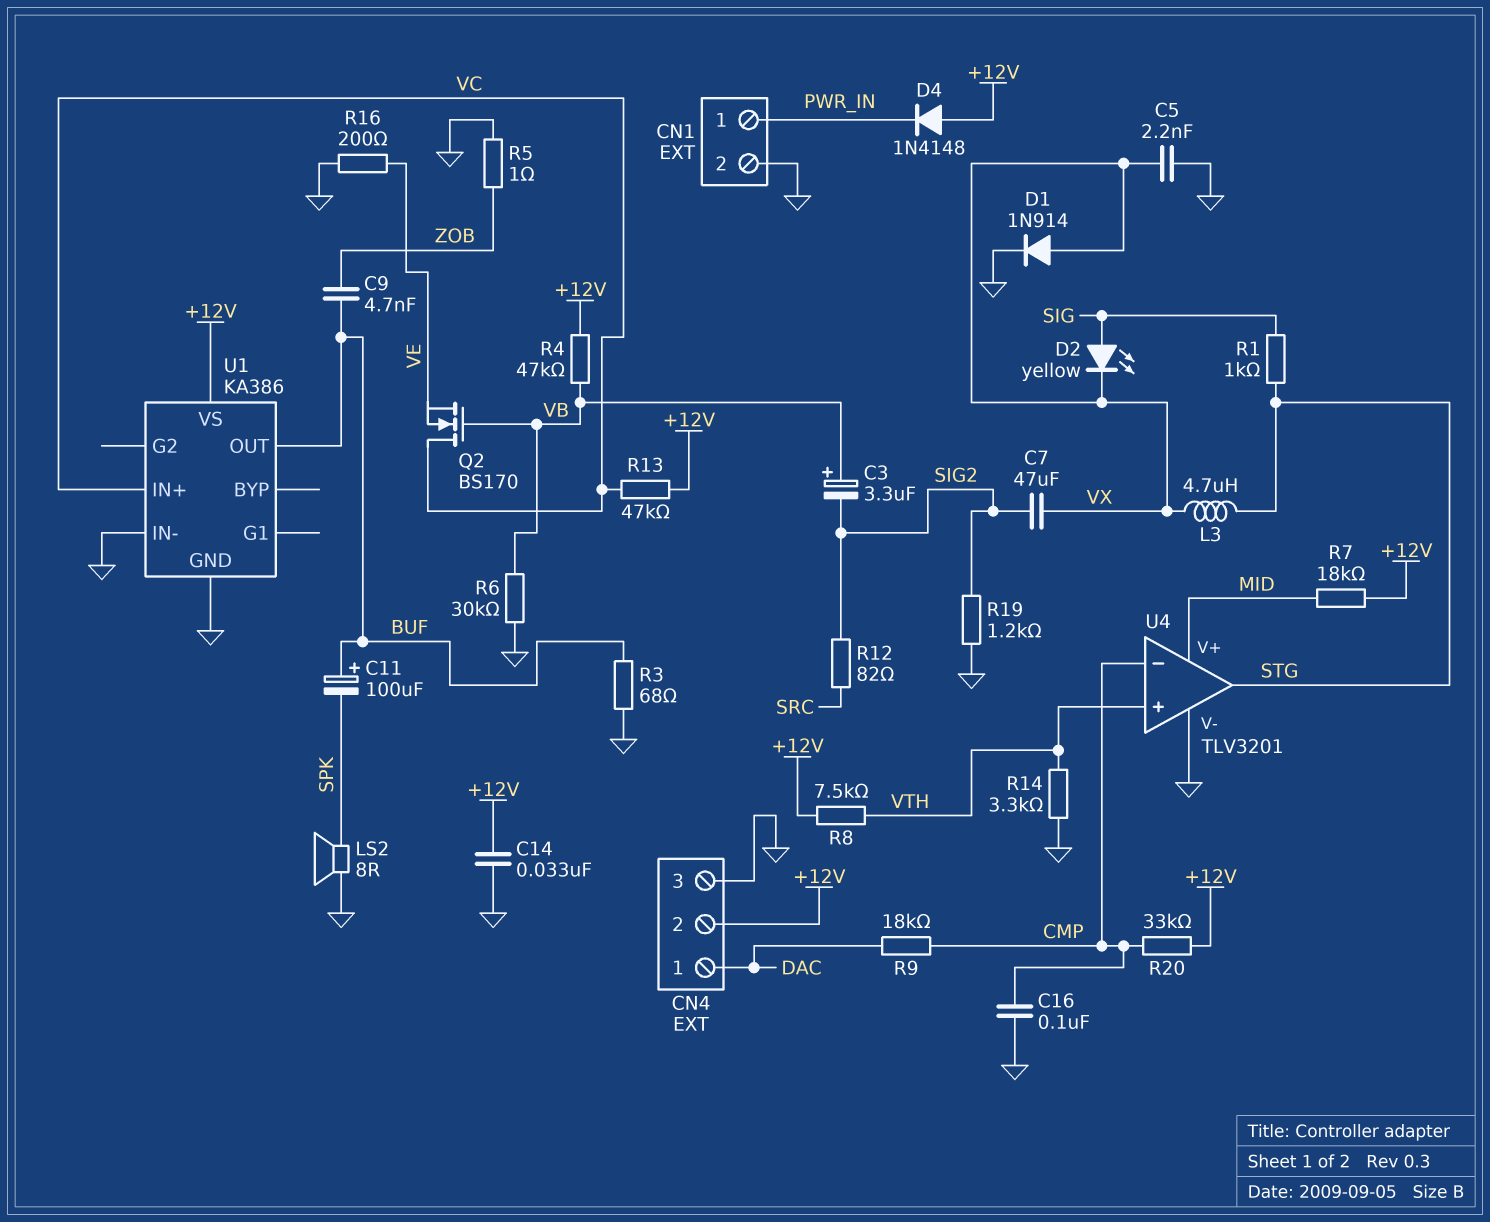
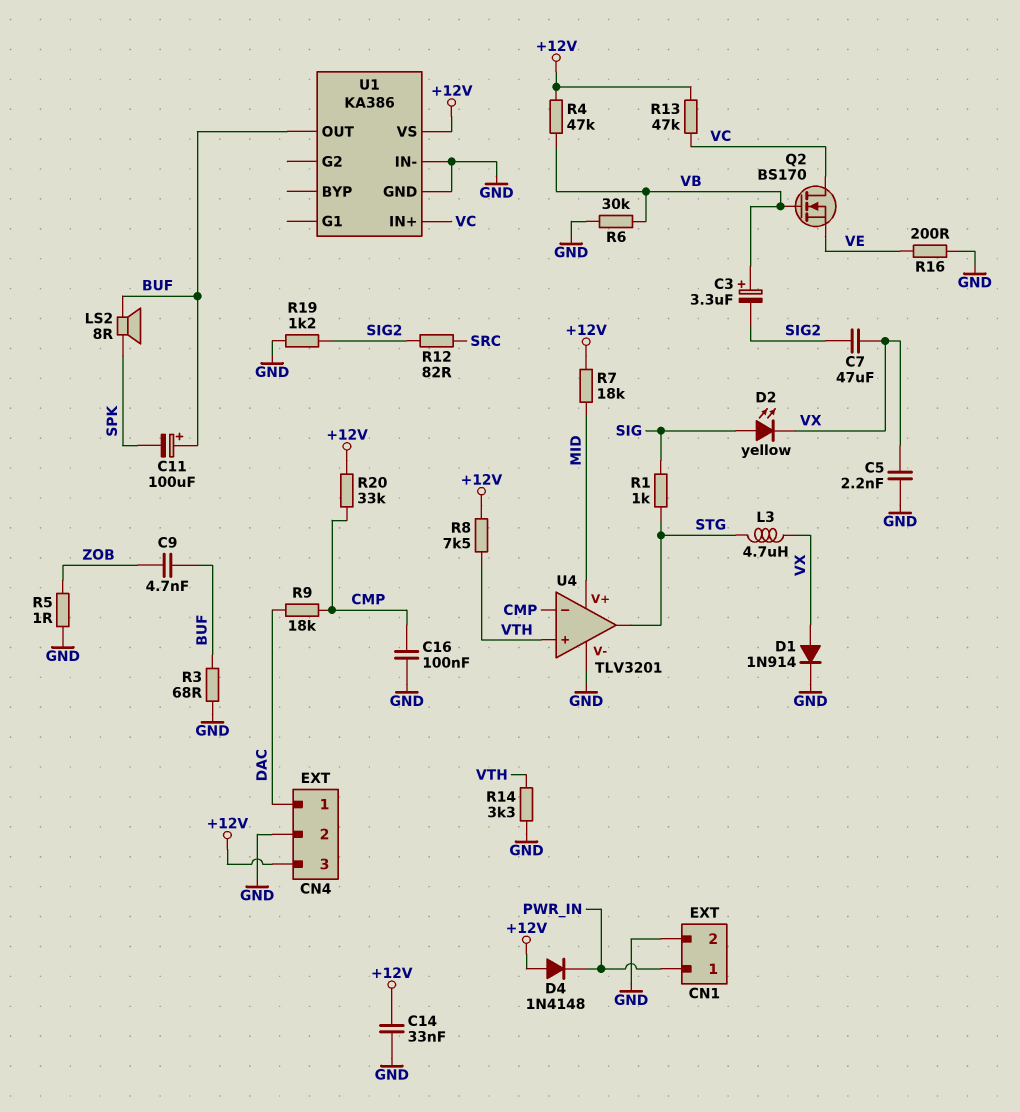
CN4 pin 2: +12V -> GND
CN4 pin 3: GND -> +12V
LS2: speaker 8R (GND, SPK) -> speaker 8R (BUF, SPK)

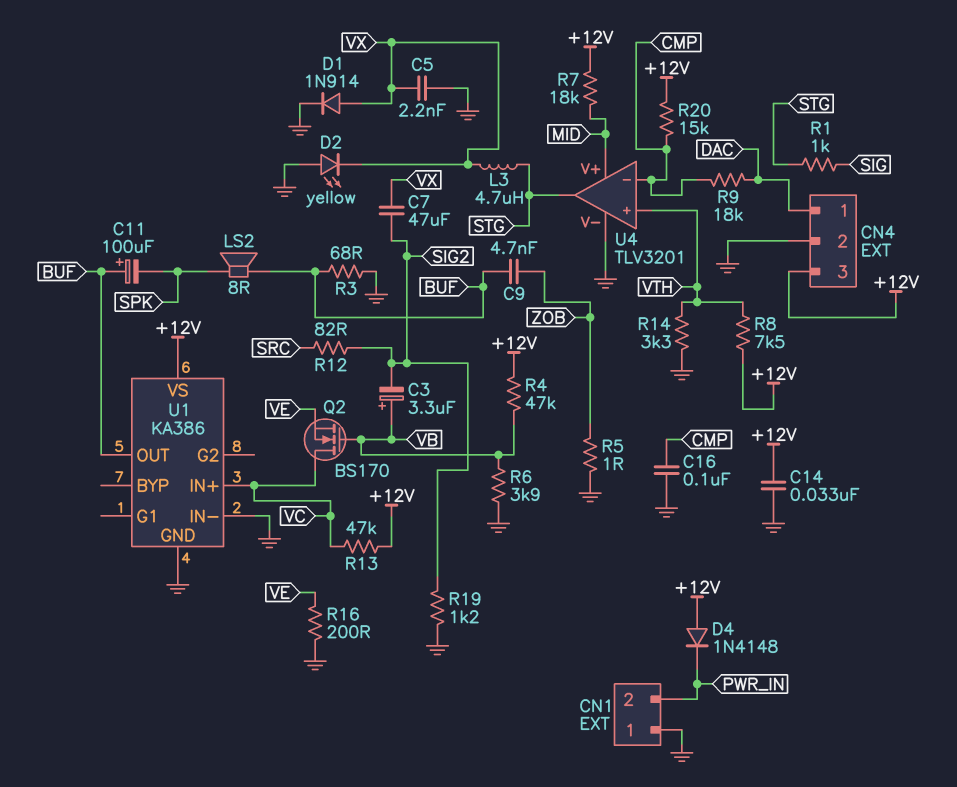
CN1 pin 1: PWR_IN -> GND
CN1 pin 2: GND -> PWR_IN
D2: LED yellow (A SIG, K VX) -> LED yellow (A GND, K VX)
R6: 30k (GND, VB) -> 3.9k (GND, VB)
R20: 33k (+12V, CMP) -> 15k (+12V, CMP)

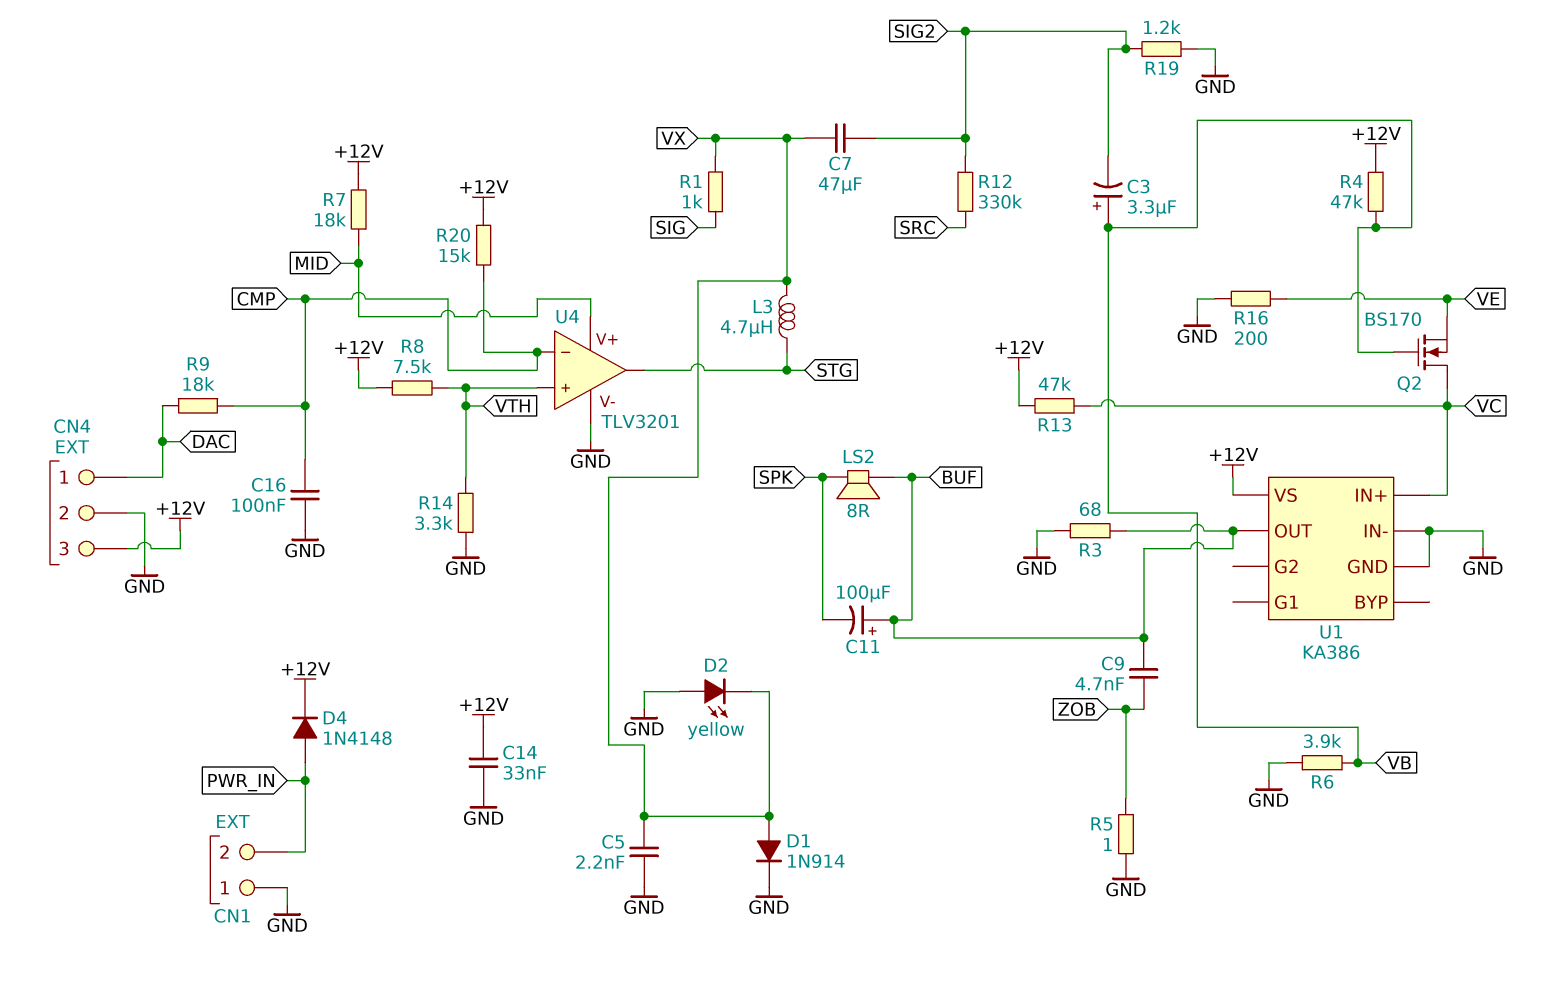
D4: diode 1N4148 (A +12V, K PWR_IN) -> diode 1N4148 (A PWR_IN, K +12V)
R1: 1k (SIG, STG) -> 1k (SIG, VX)
R12: 82 (SIG2, SRC) -> 330k (SIG2, SRC)

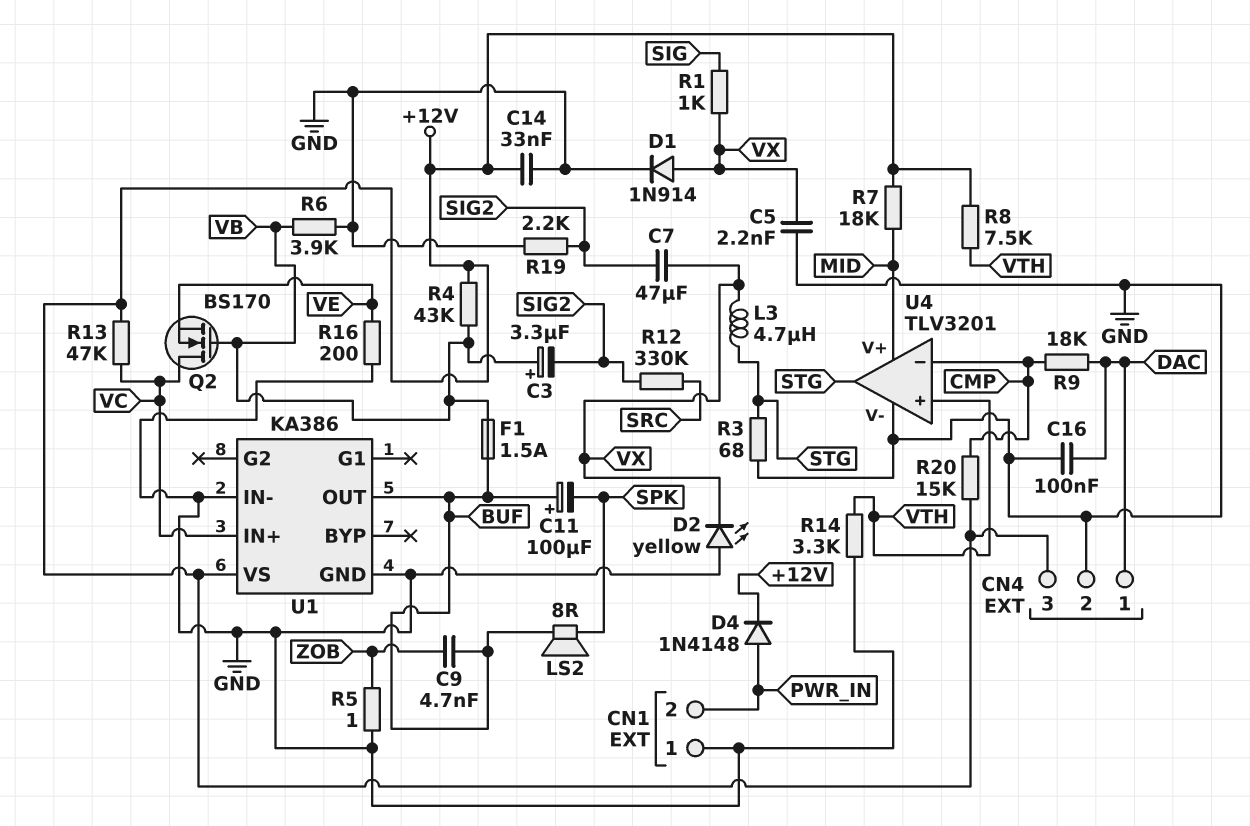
C16: 100nF (CMP, GND) -> 100nF (DAC, GND)
F1: none -> 1.5A (BUF, VB)
R3: 68 (BUF, GND) -> 68 (GND, STG)
R4: 47k (+12V, VB) -> 43k (+12V, VB)
R19: 1.2k (GND, SIG2) -> 2.2k (GND, SIG2)

